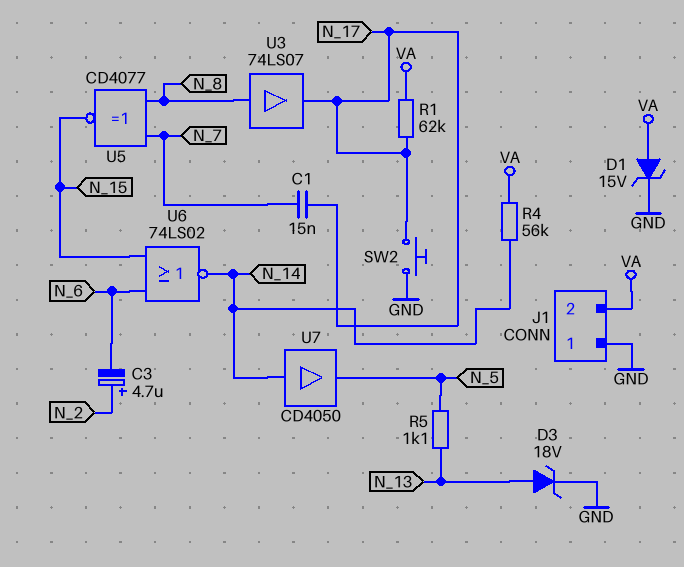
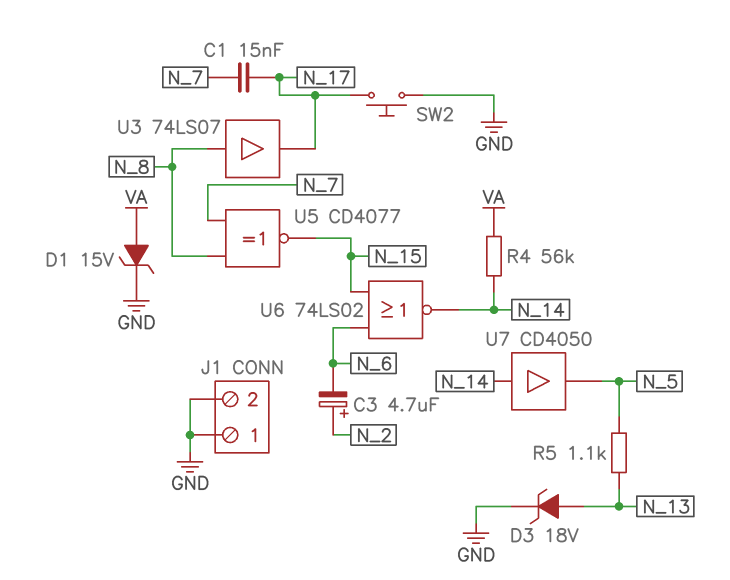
J1 pin 2: VA -> GND
R1: 62k (N_17, VA) -> none

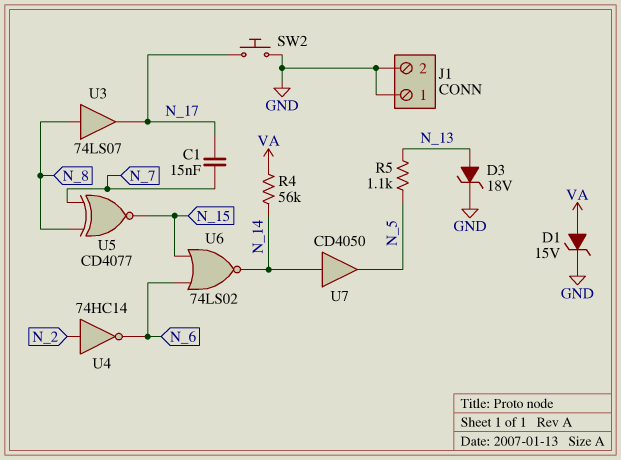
C3: 4.7uF (plus N_2, minus N_6) -> none
U4: none -> NOT 74HC14 (in N_2, out N_6)

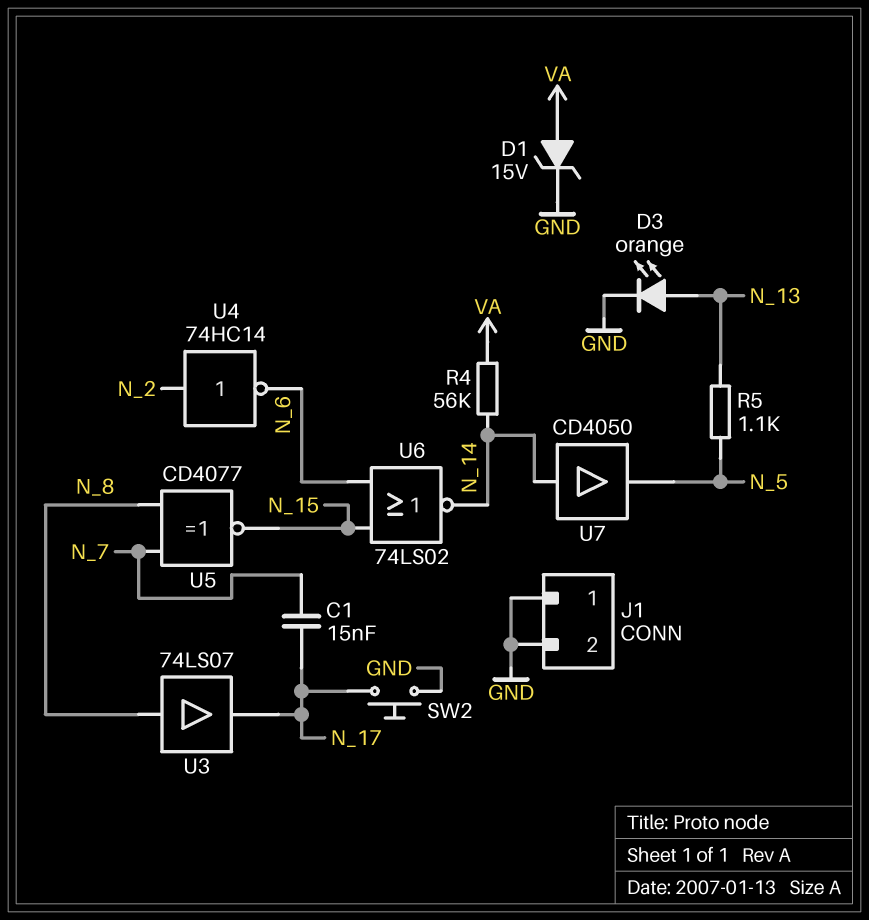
D3: zener 18V (A N_13, K GND) -> LED orange (A N_13, K GND)

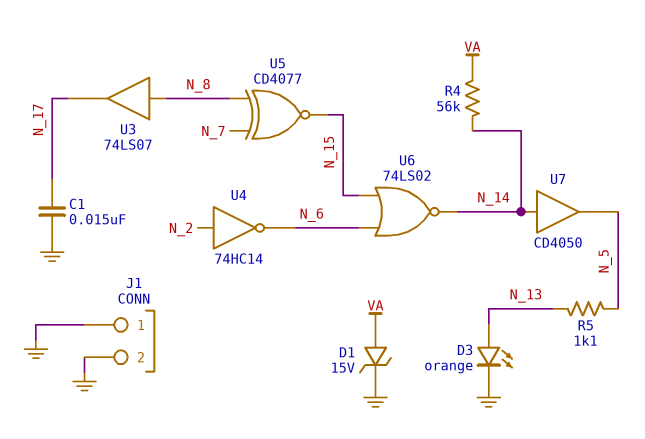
C1: 15nF (N_7, N_17) -> 15nF (GND, N_17)
SW2: button (GND, N_17) -> none

